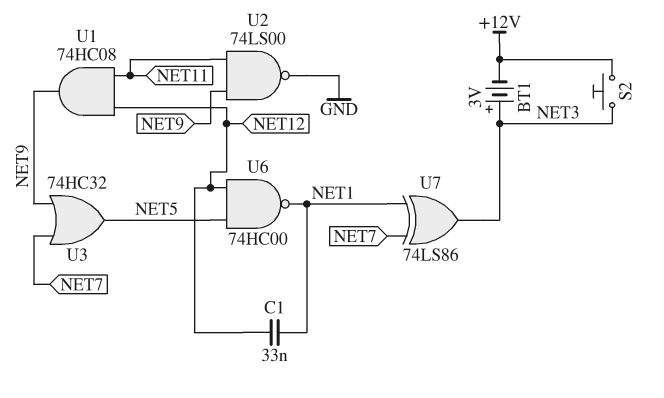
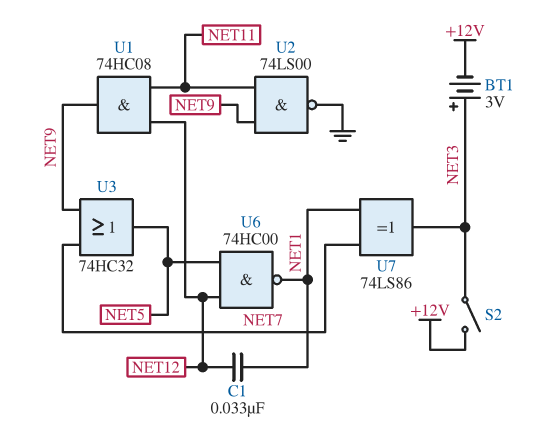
S2: button (+12V, NET3) -> switch (+12V, NET3)

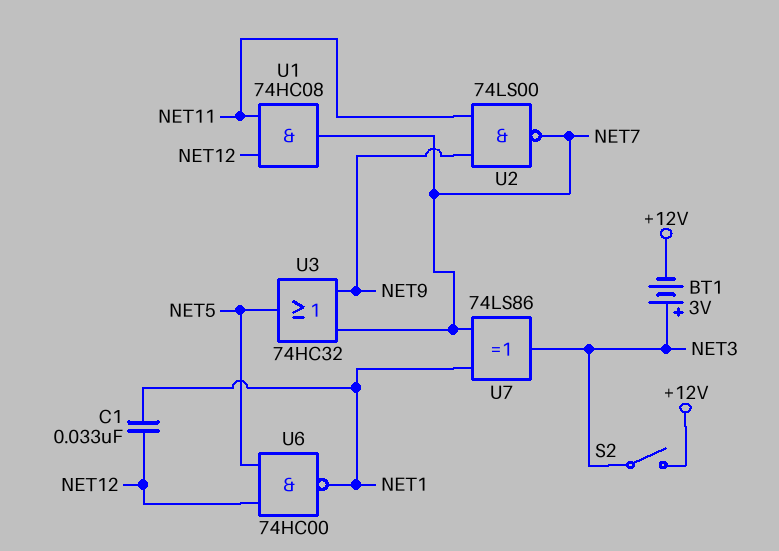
U1: AND 74HC08 (in NET11, in NET12, out NET9) -> AND 74HC08 (in NET11, in NET12, out NET7)
U2: NAND 74LS00 (in NET9, in NET11, out GND) -> NAND 74LS00 (in NET9, in NET11, out NET7)

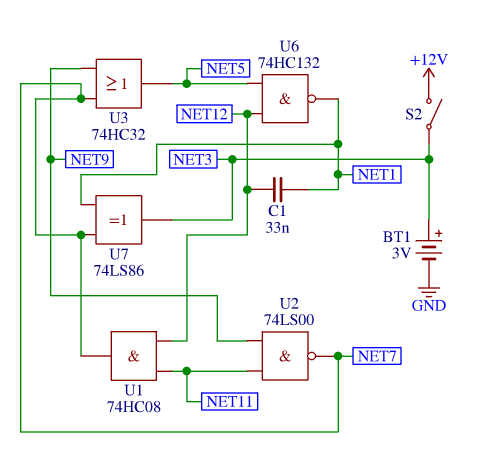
BT1: 3V (plus NET3, minus +12V) -> 3V (plus NET3, minus GND)
U6: NAND 74HC00 (in NET5, in NET12, out NET1) -> NAND 74HC132 (in NET5, in NET12, out NET1)

